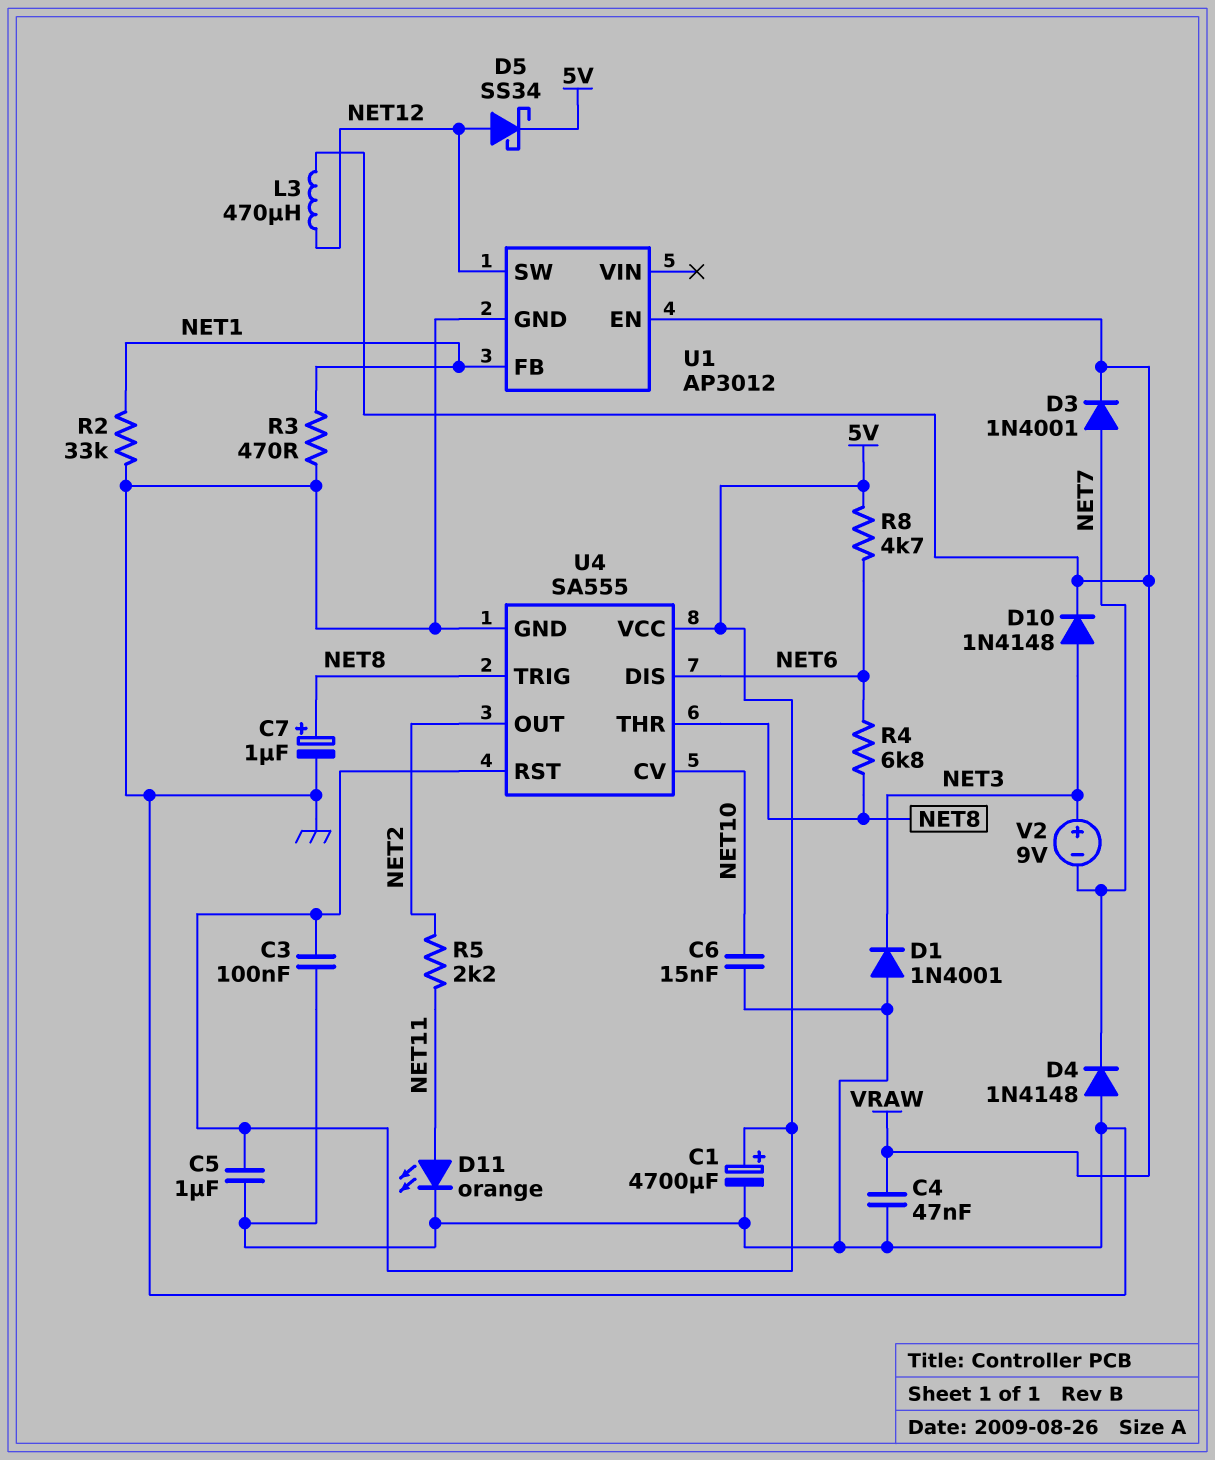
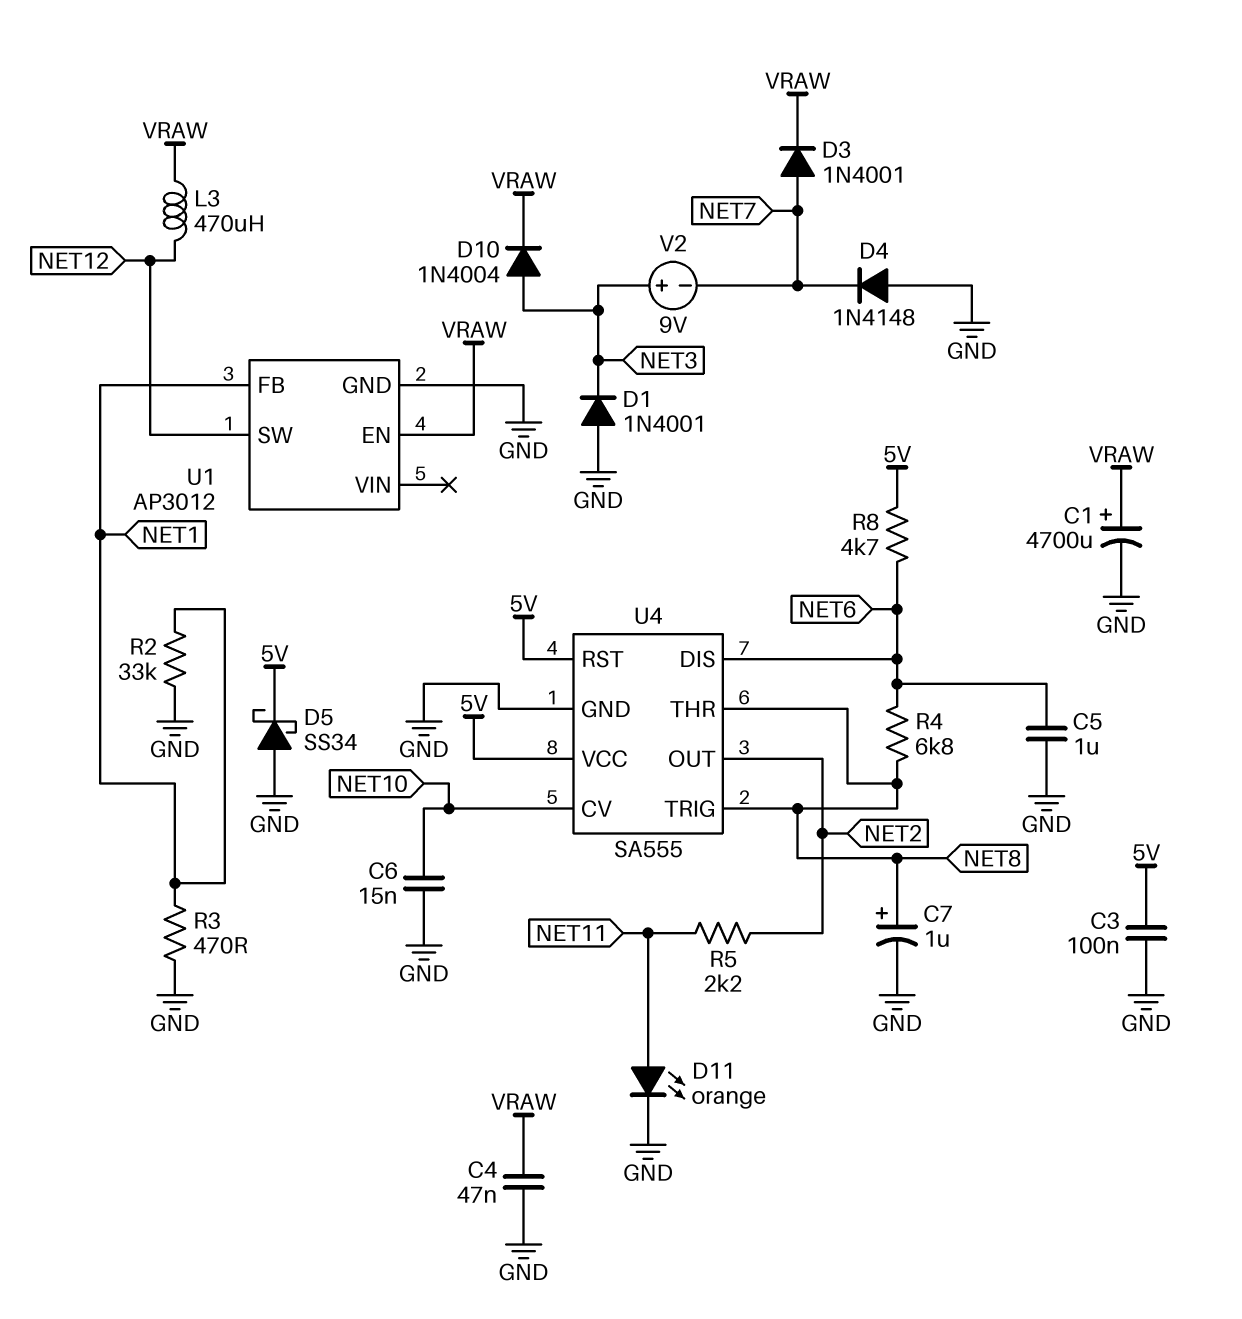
C1: 4700uF (plus 5V, minus GND) -> 4700uF (plus VRAW, minus GND)
C5: 1uF (5V, GND) -> 1uF (GND, NET6)
D5: schottky SS34 (A NET12, K 5V) -> schottky SS34 (A GND, K 5V)
D10: diode 1N4148 (A NET3, K VRAW) -> diode 1N4004 (A NET3, K VRAW)

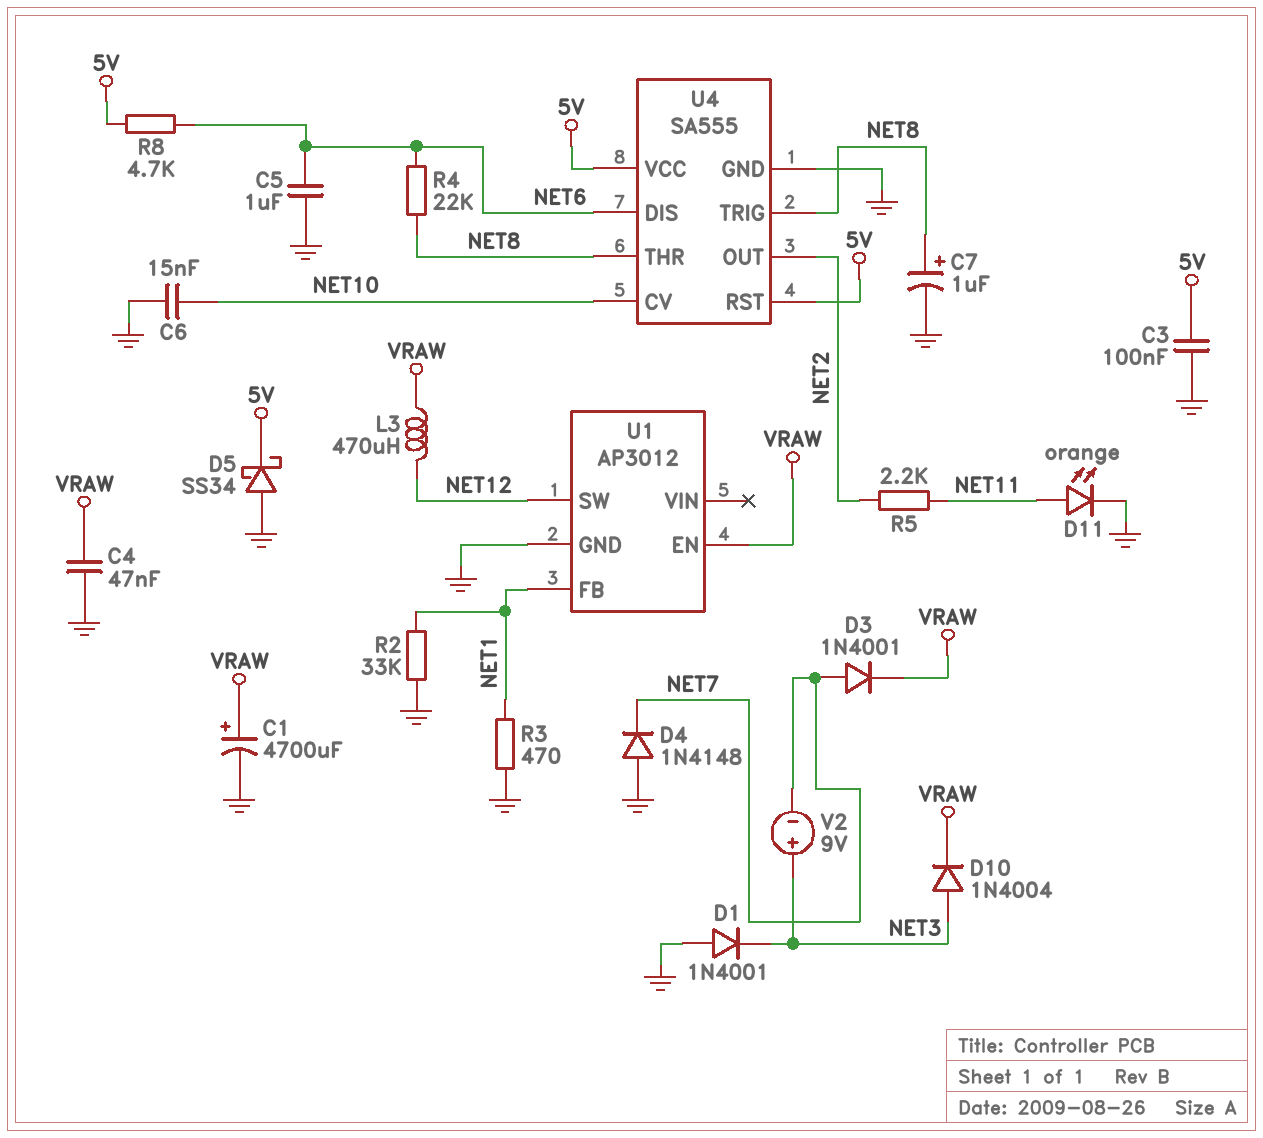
R4: 6.8k (NET6, NET8) -> 22k (NET6, NET8)

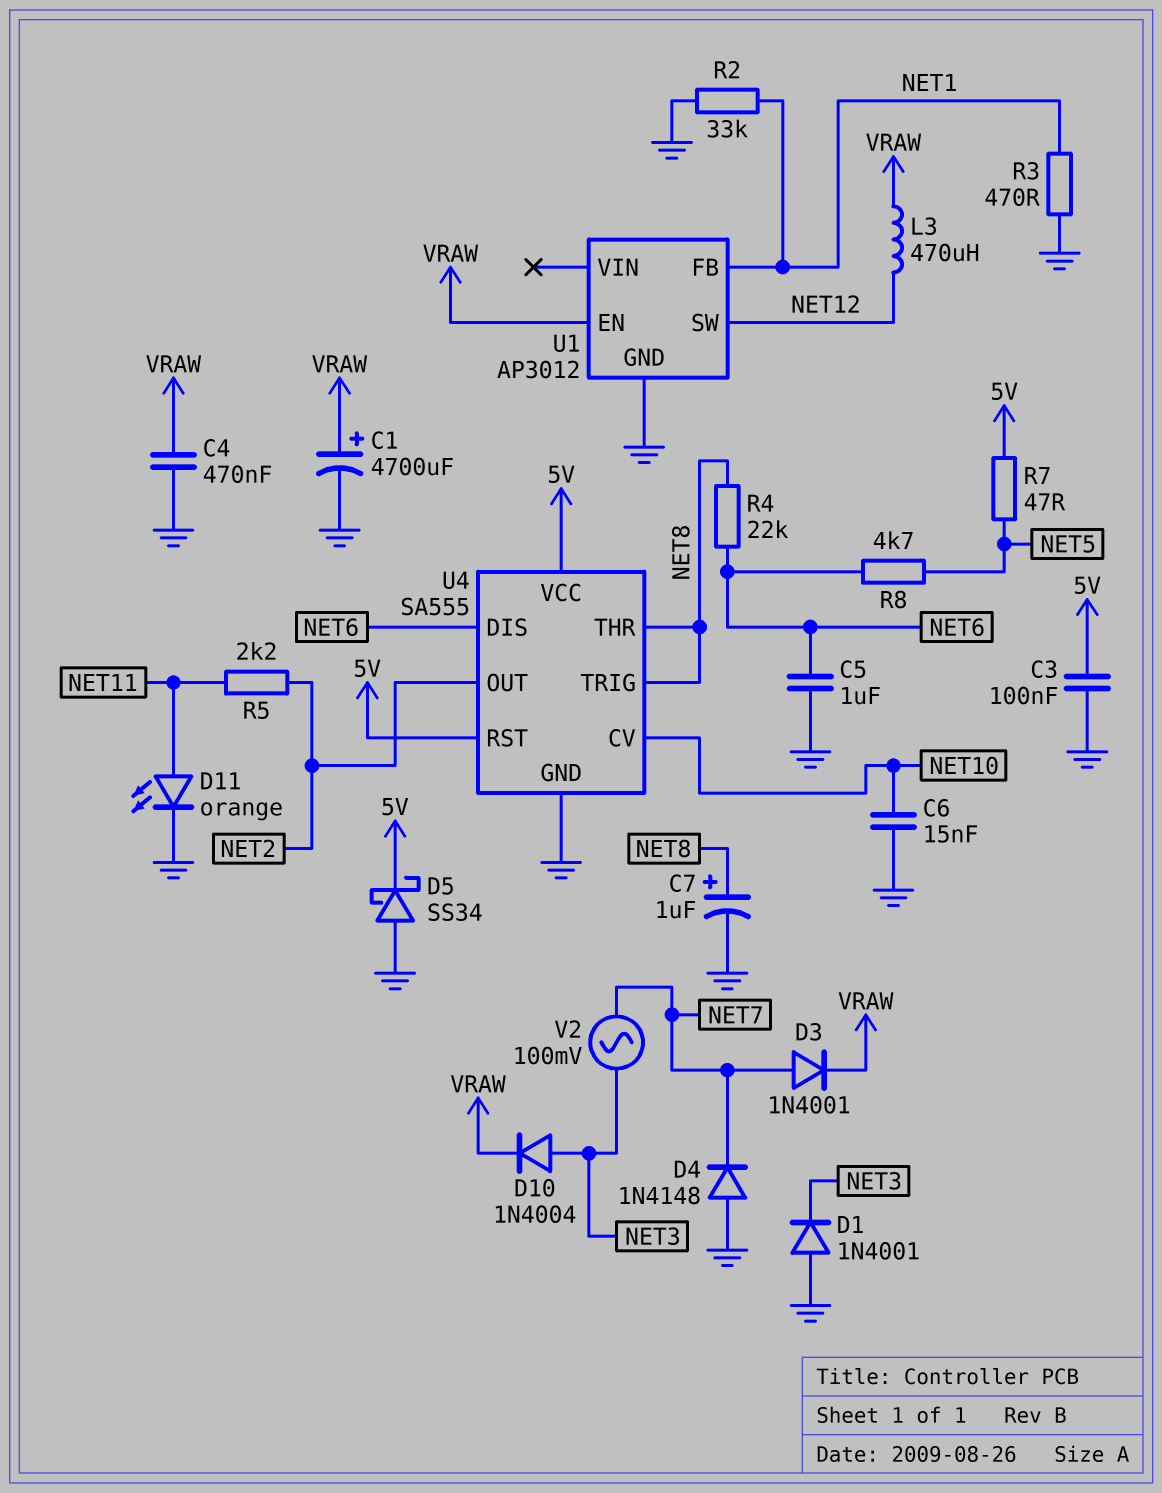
C4: 47nF (GND, VRAW) -> 470nF (GND, VRAW)
R7: none -> 47 (5V, NET5)
R8: 4.7k (5V, NET6) -> 4.7k (NET5, NET6)
V2: 9V (plus NET3, minus NET7) -> AC 100mV (NET3, NET7)

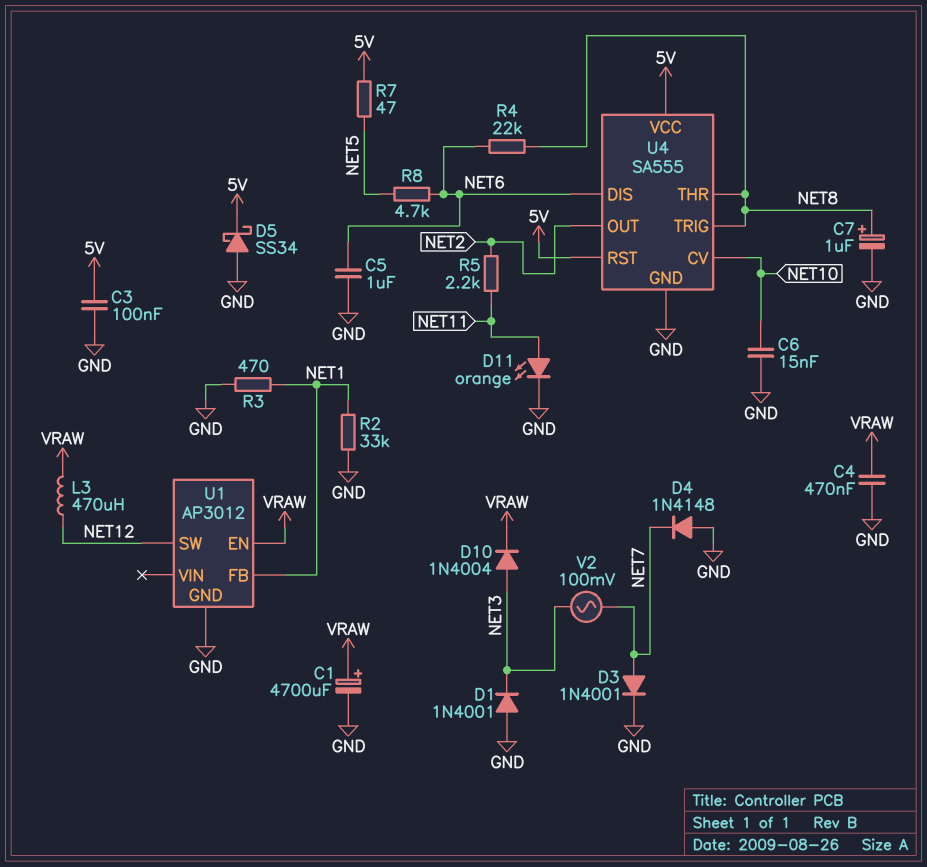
D3: diode 1N4001 (A NET7, K VRAW) -> diode 1N4001 (A NET7, K GND)

